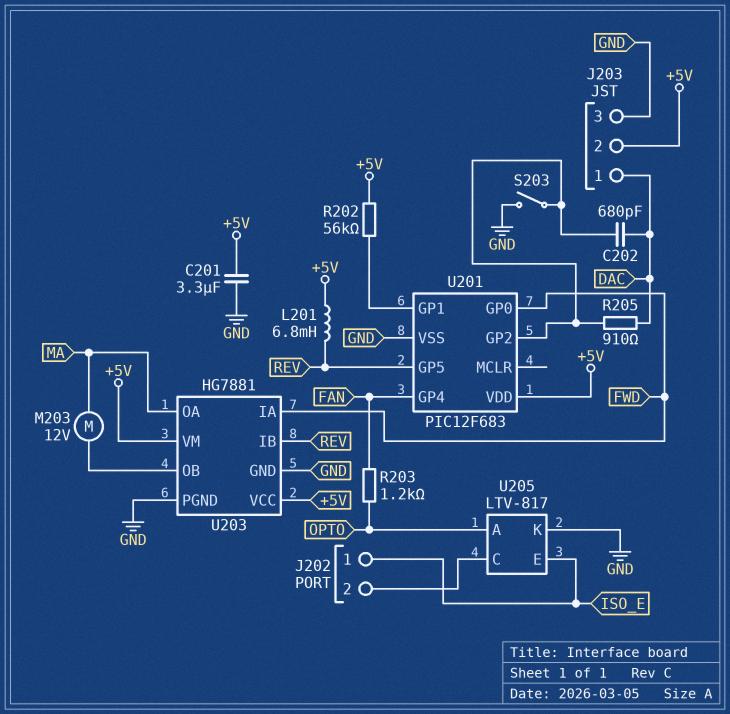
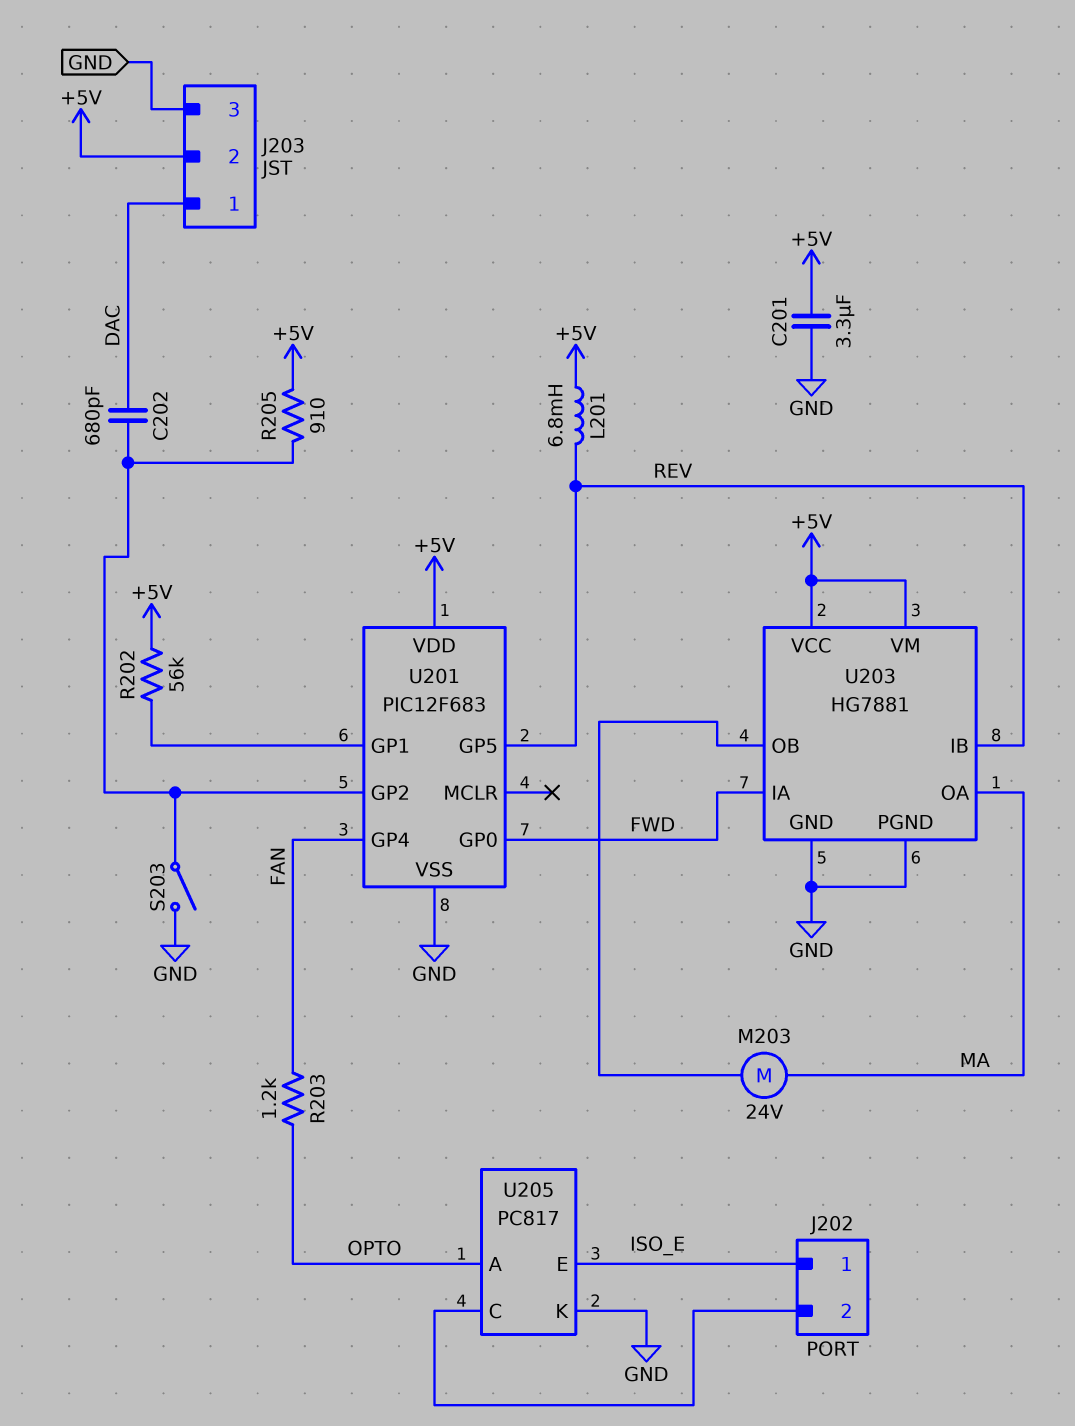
M203: motor 12V (MA, U203/OB) -> motor 24V (MA, U203/OB)
R205: 910 (DAC, U201/GP2) -> 910 (+5V, U201/GP2)
U205: LTV-817 -> PC817

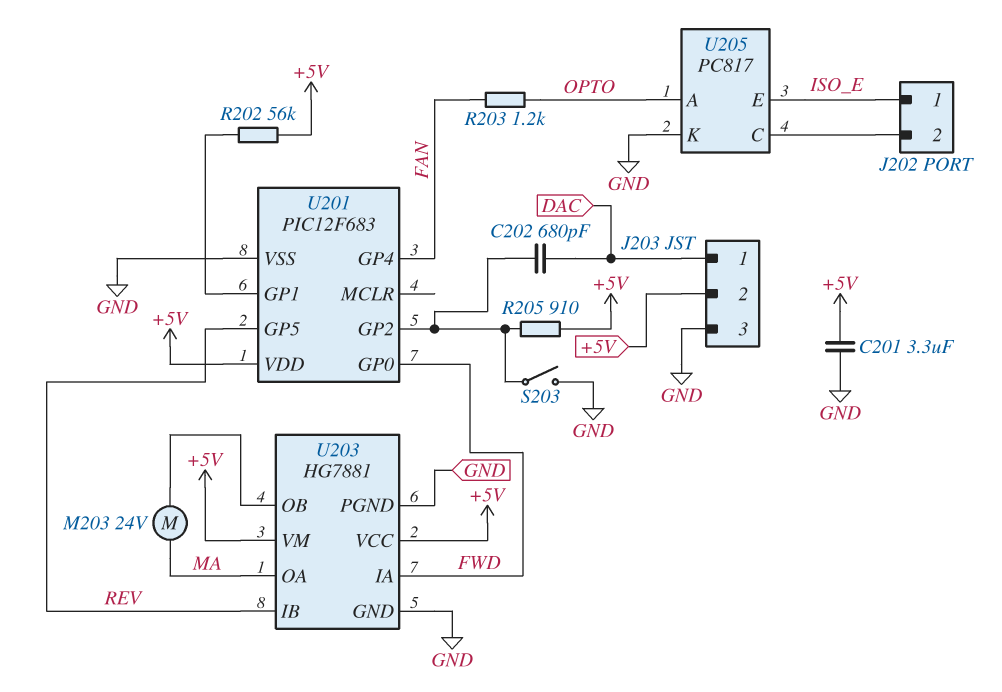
L201: 6.8mH (+5V, REV) -> none

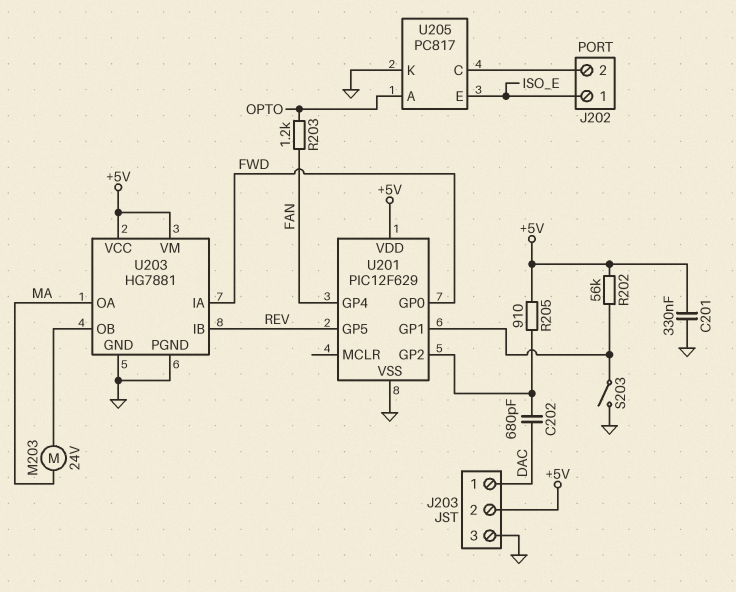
C201: 3.3uF (+5V, GND) -> 330nF (+5V, GND)
S203: switch (GND, U201/GP2) -> switch (GND, U201/GP1)
U201: PIC12F683 -> PIC12F629

